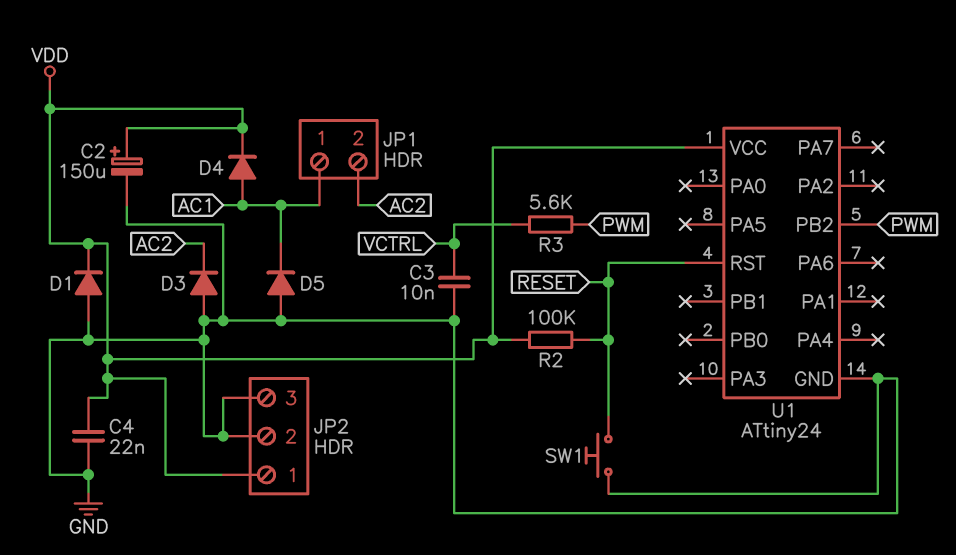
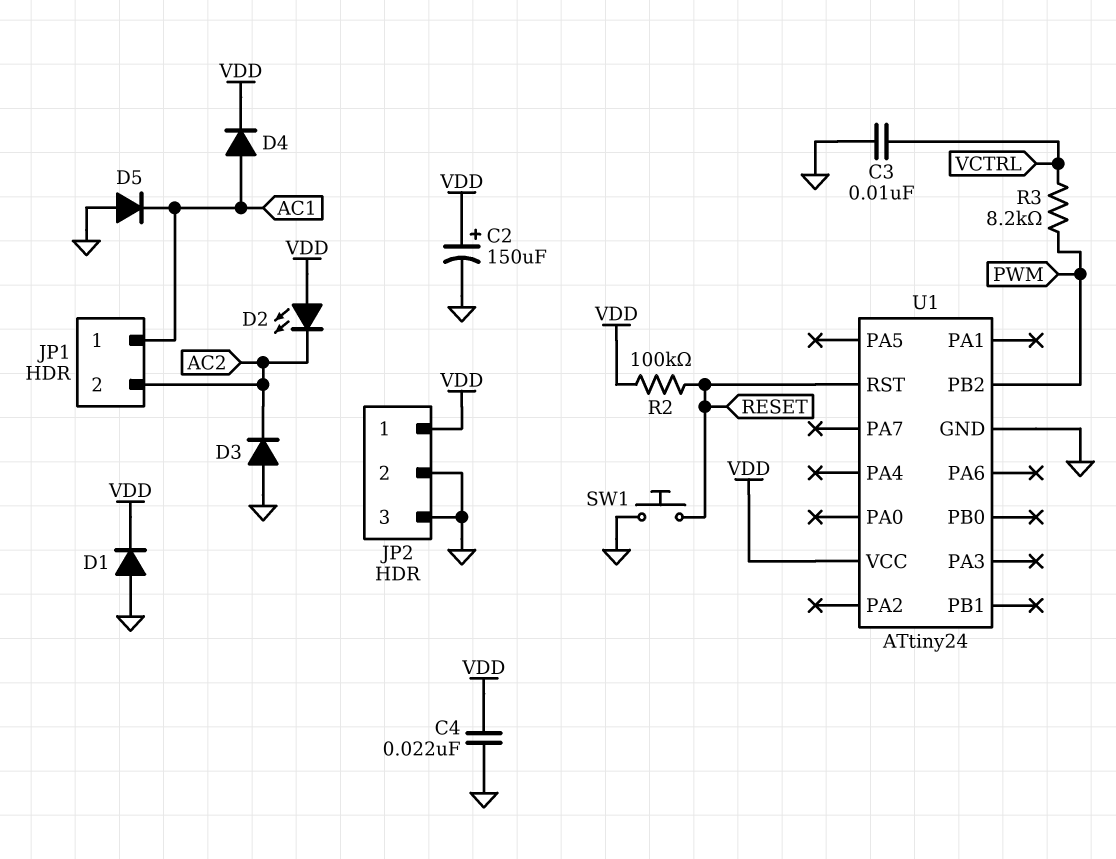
D2: none -> LED (A VDD, K AC2)
R3: 5.6k (PWM, VCTRL) -> 8.2k (PWM, VCTRL)

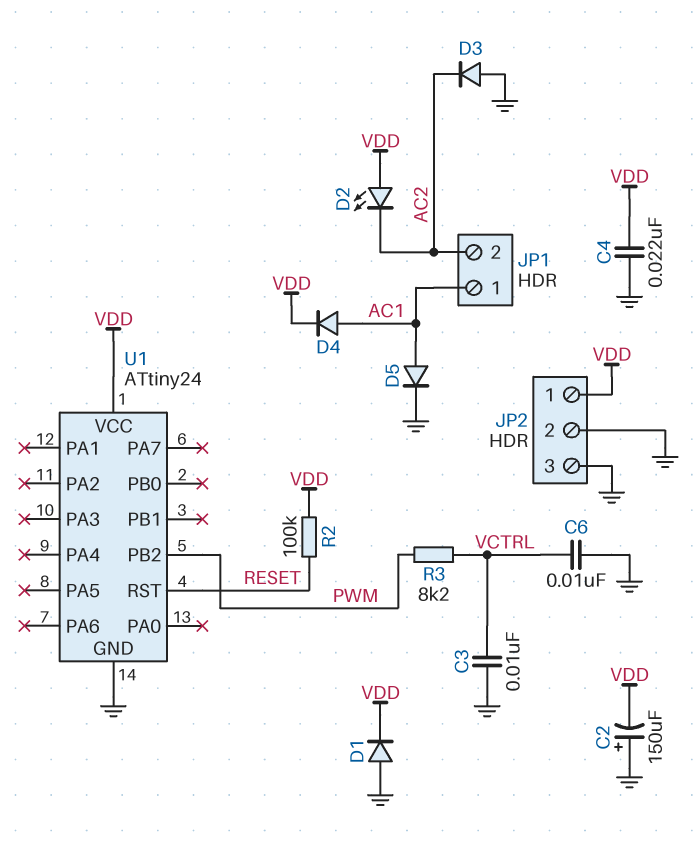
C2: 150uF (plus VDD, minus GND) -> 150uF (plus GND, minus VDD)
C6: none -> 10nF (GND, VCTRL)
D5: diode (A GND, K AC1) -> diode (A AC1, K GND)
SW1: button (GND, RESET) -> none

